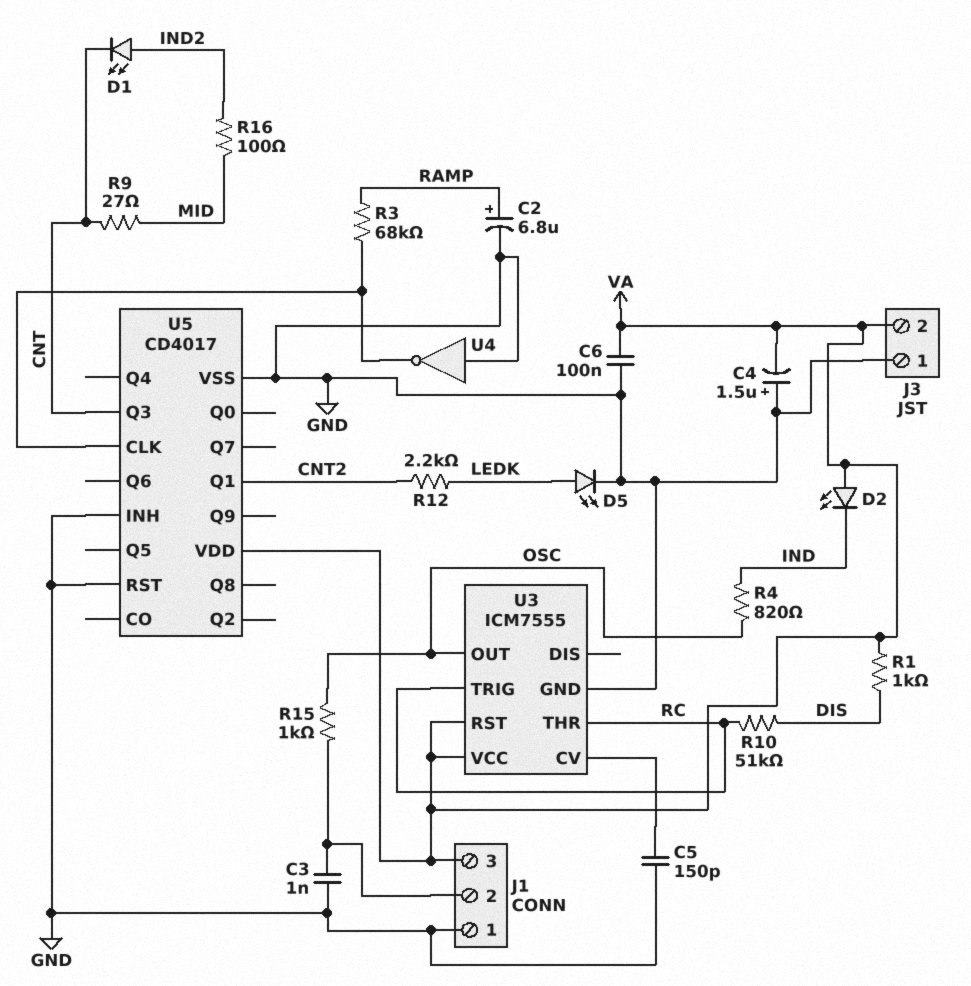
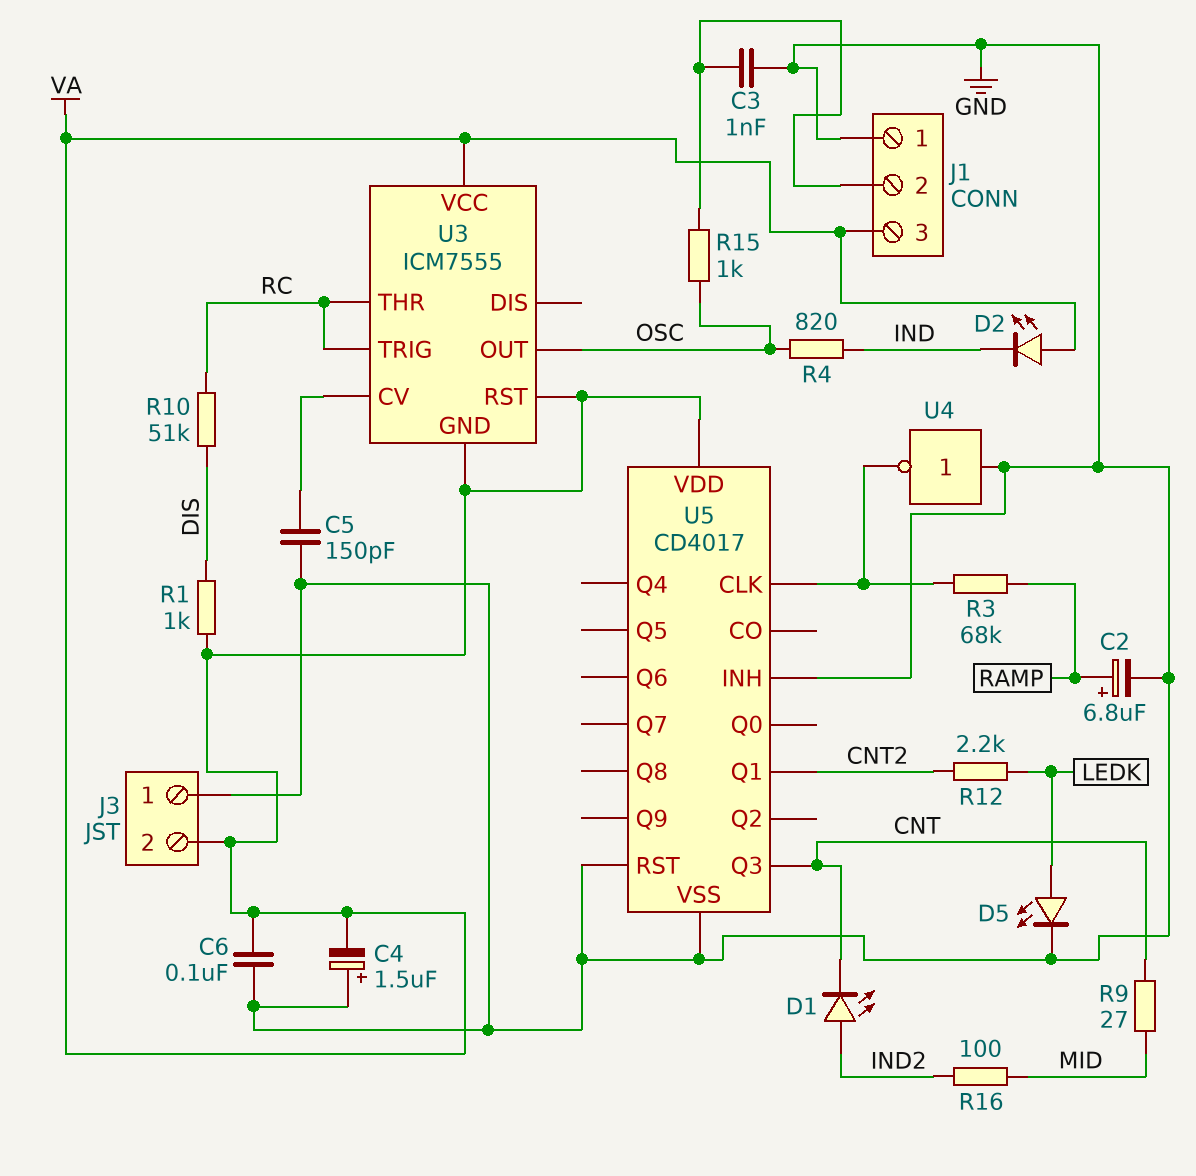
U3 pin GND: GND -> VA

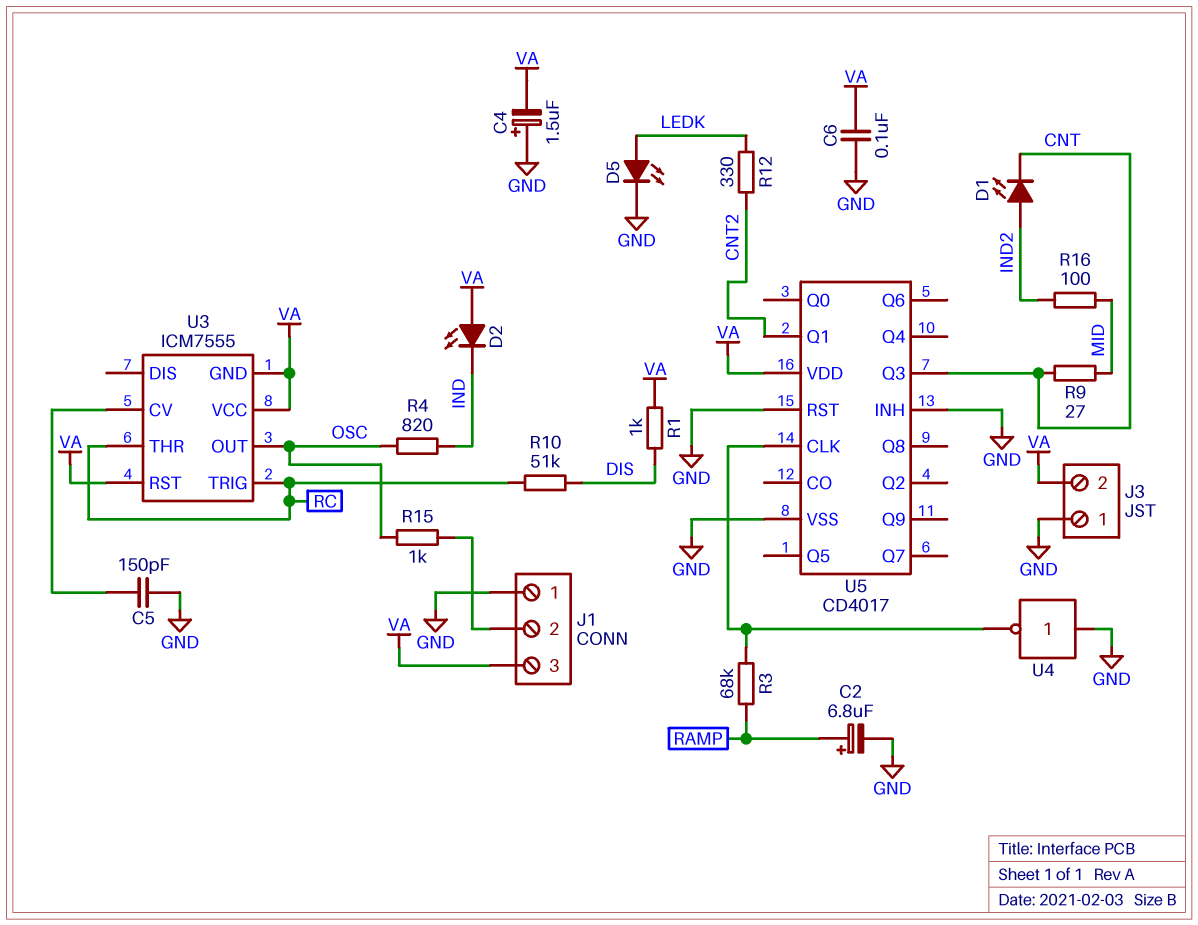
C3: 1nF (GND, J1/2) -> none
R12: 2.2k (CNT2, LEDK) -> 330 (CNT2, LEDK)

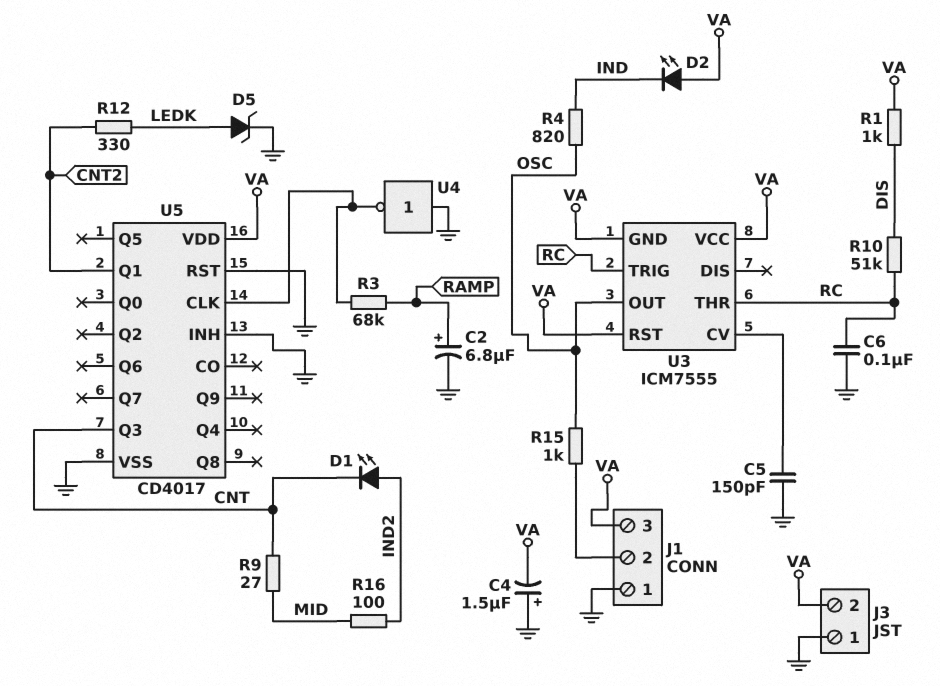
C6: 100nF (GND, VA) -> 100nF (GND, RC)
D5: LED (A LEDK, K GND) -> zener (A LEDK, K GND)

